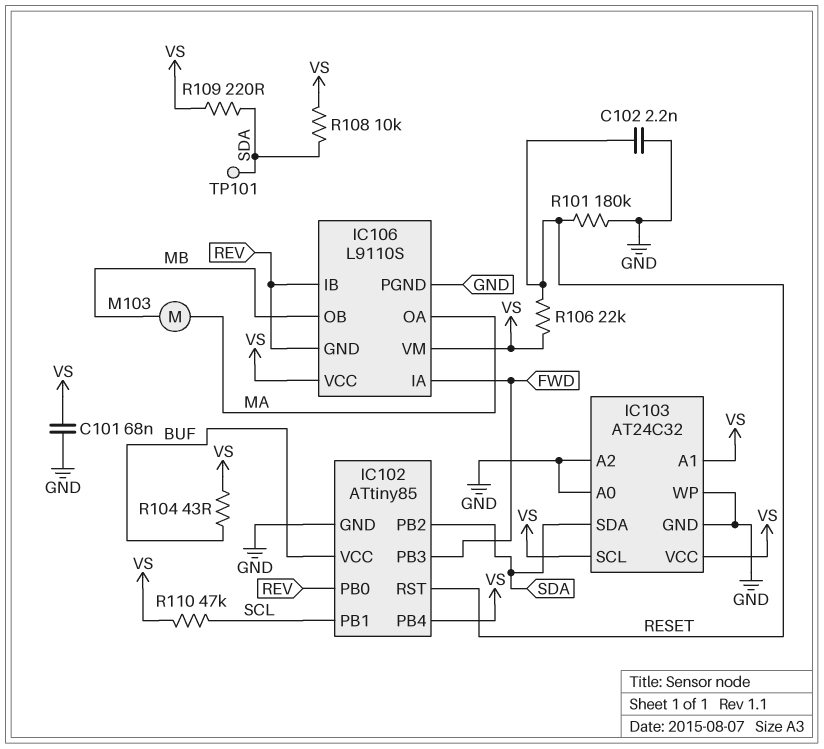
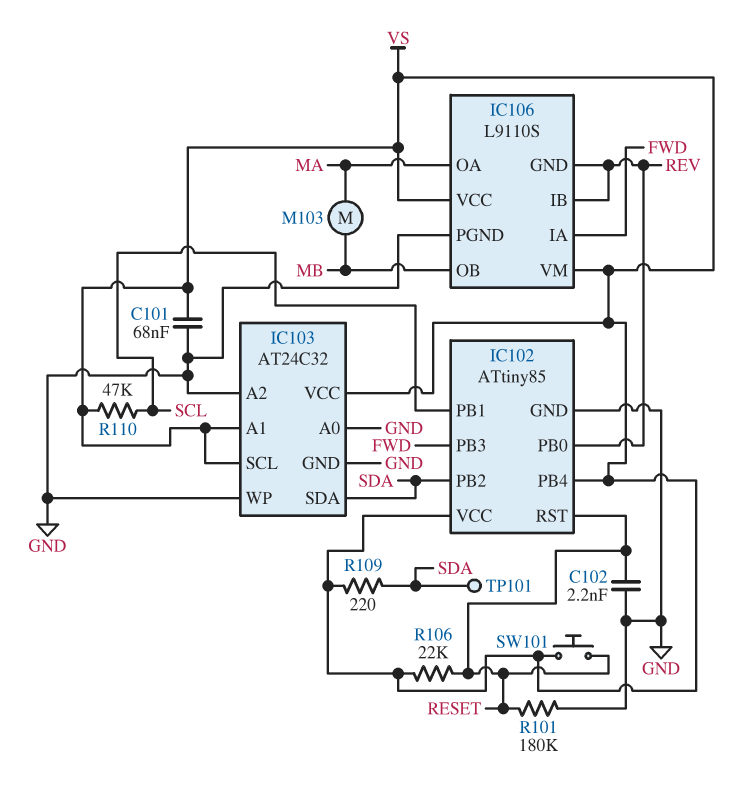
IC102 pin VCC: BUF -> VS
R104: 43 (BUF, VS) -> none
R108: 10k (SDA, VS) -> none
SW101: none -> button (RESET, VS)

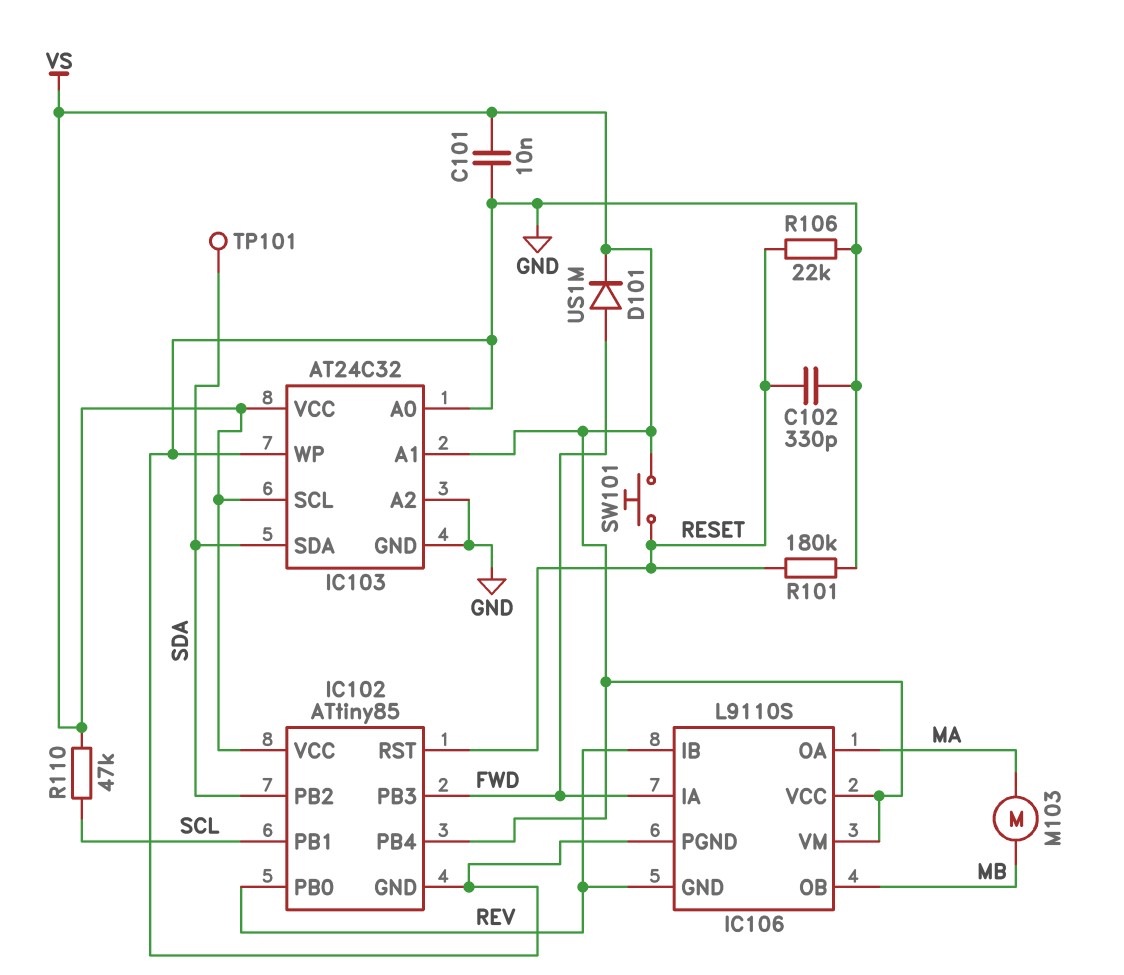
C101: 68nF (GND, VS) -> 10nF (GND, VS)
C102: 2.2nF (GND, RESET) -> 330pF (GND, RESET)
D101: none -> diode US1M (A FWD, K VS)
R106: 22k (RESET, VS) -> 22k (GND, RESET)
R109: 220 (SDA, VS) -> none

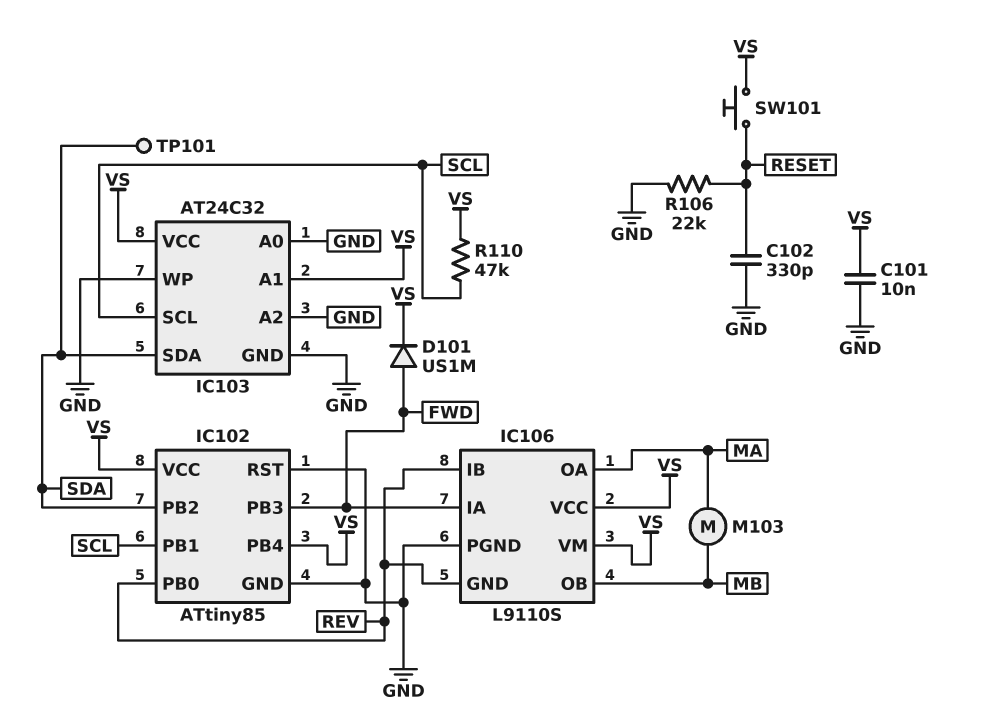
IC102 pin RST: RESET -> GND
IC103 pin SCL: VS -> SCL
R101: 180k (GND, RESET) -> none

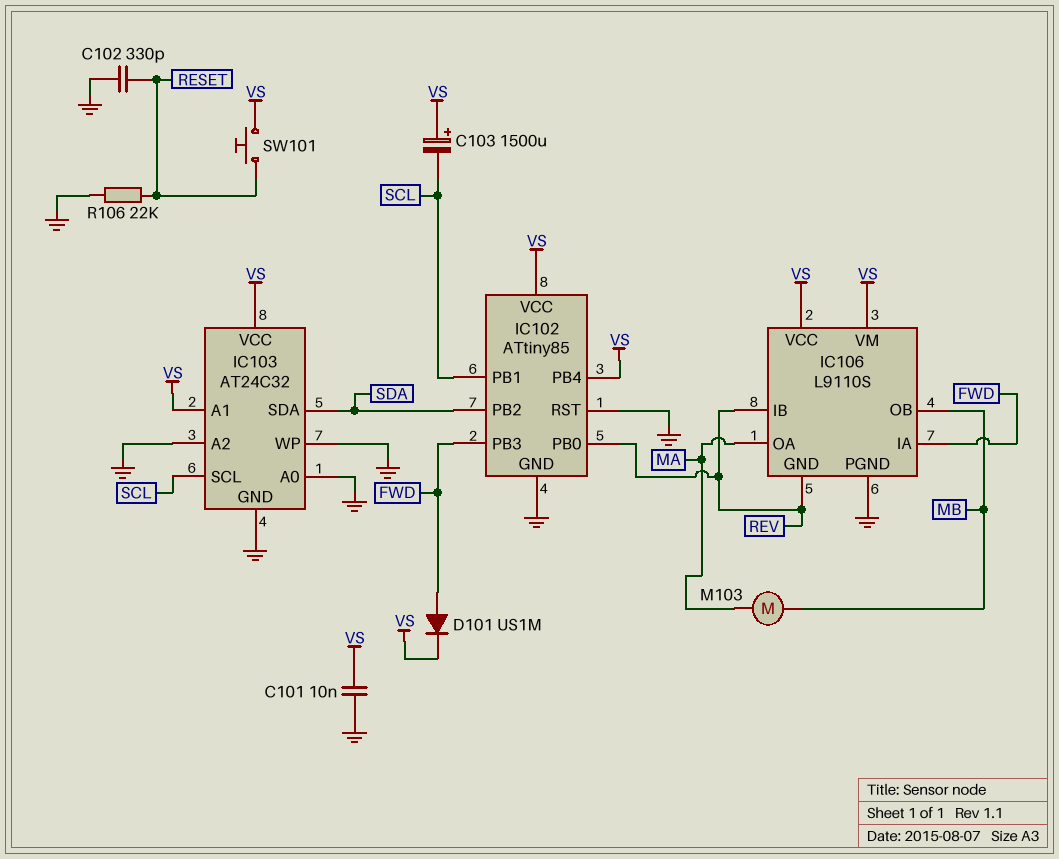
C103: none -> 1500uF (plus VS, minus SCL)
R110: 47k (SCL, VS) -> none
TP101: test point (SDA) -> none

